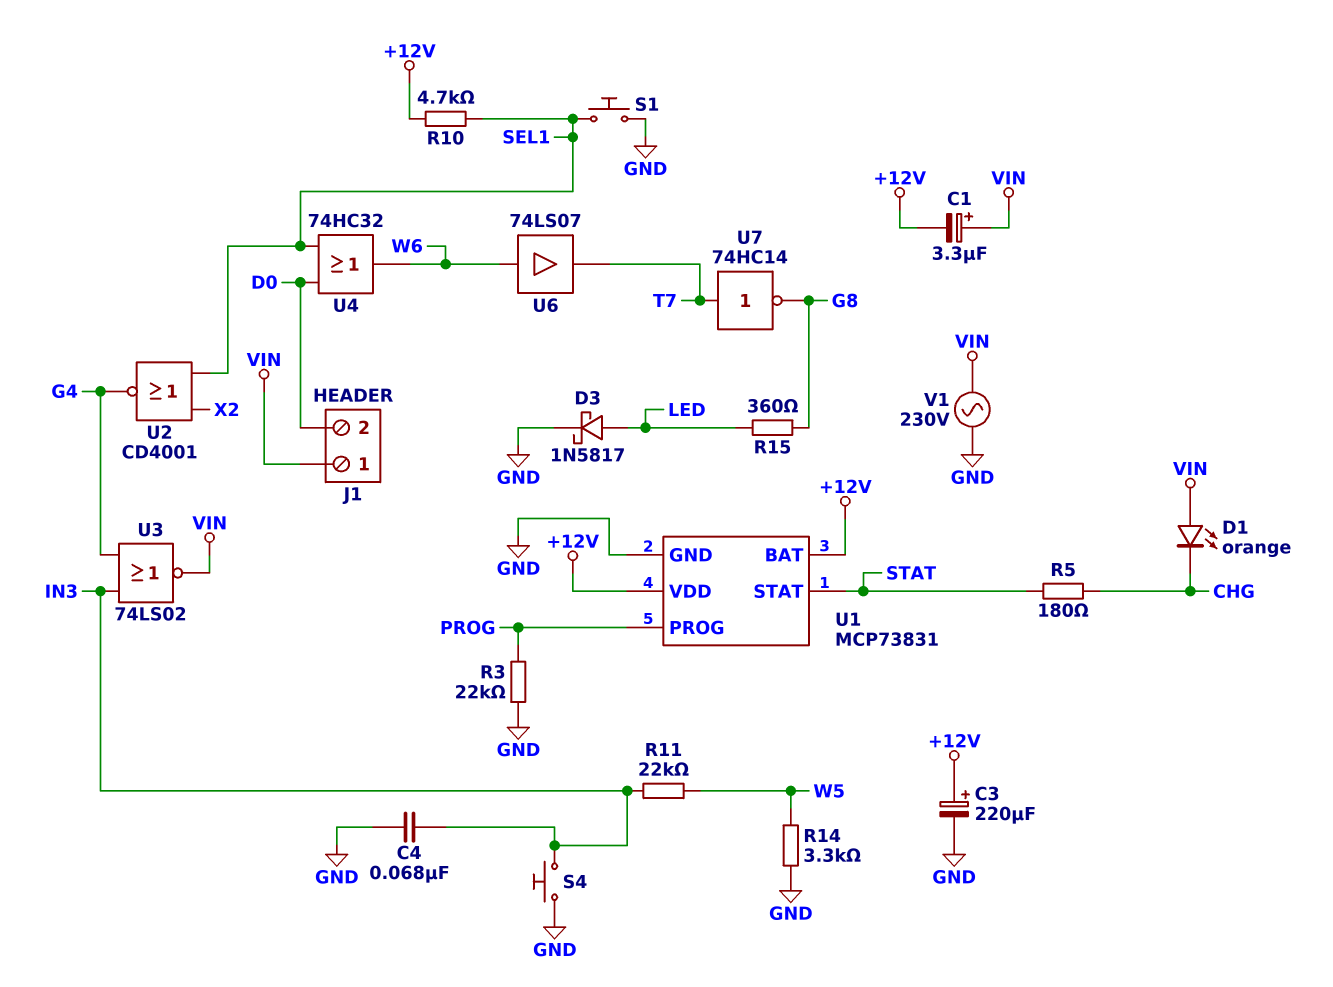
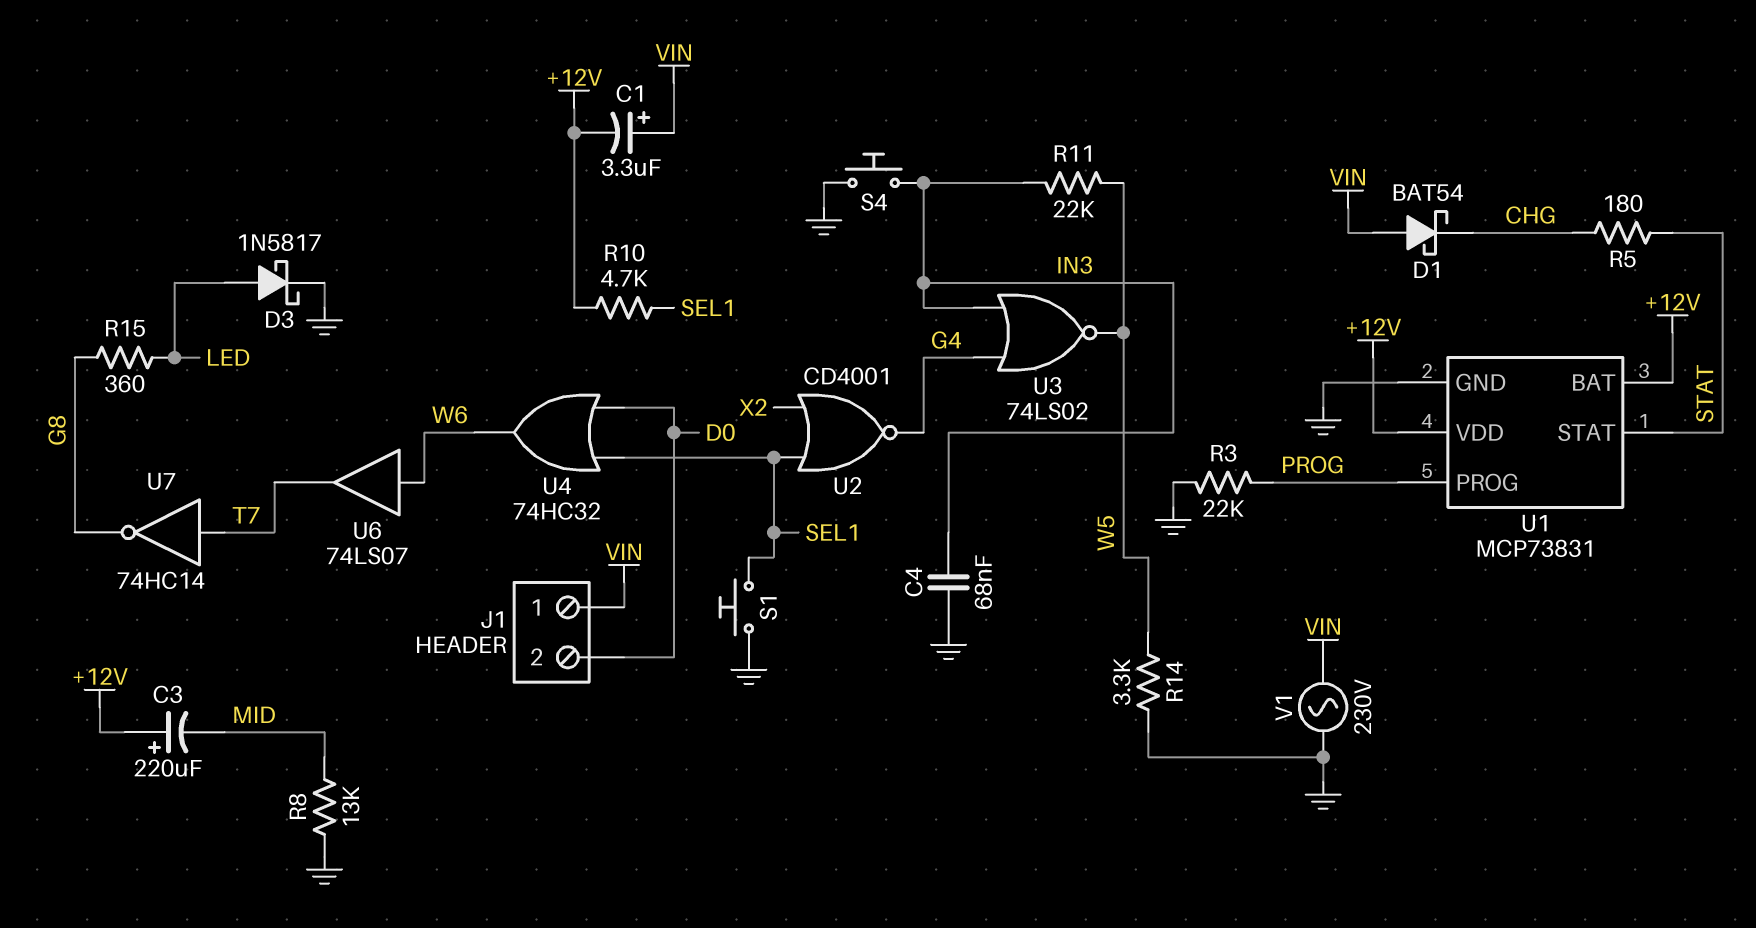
C3: 220uF (plus +12V, minus GND) -> 220uF (plus +12V, minus MID)
D1: LED orange (A VIN, K CHG) -> schottky BAT54 (A VIN, K CHG)
R8: none -> 13k (GND, MID)
U3: NOR 74LS02 (in G4, in IN3, out VIN) -> NOR 74LS02 (in G4, in IN3, out W5)

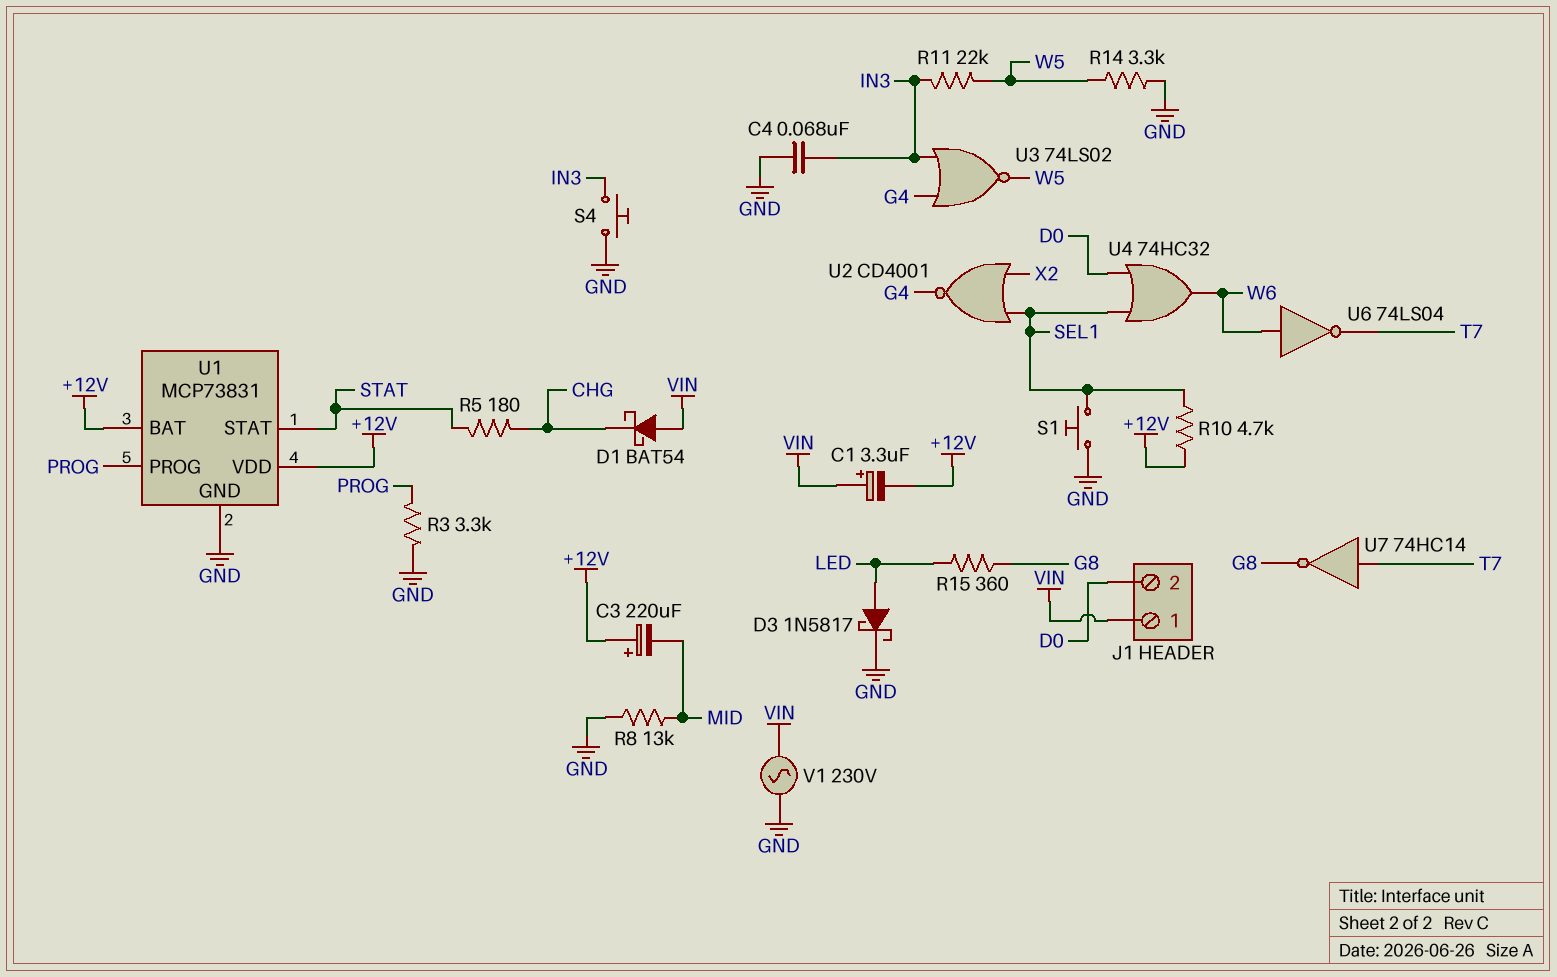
R3: 22k (GND, PROG) -> 3.3k (GND, PROG)
U6: buffer 74LS07 (in W6, out T7) -> NOT 74LS04 (in W6, out T7)

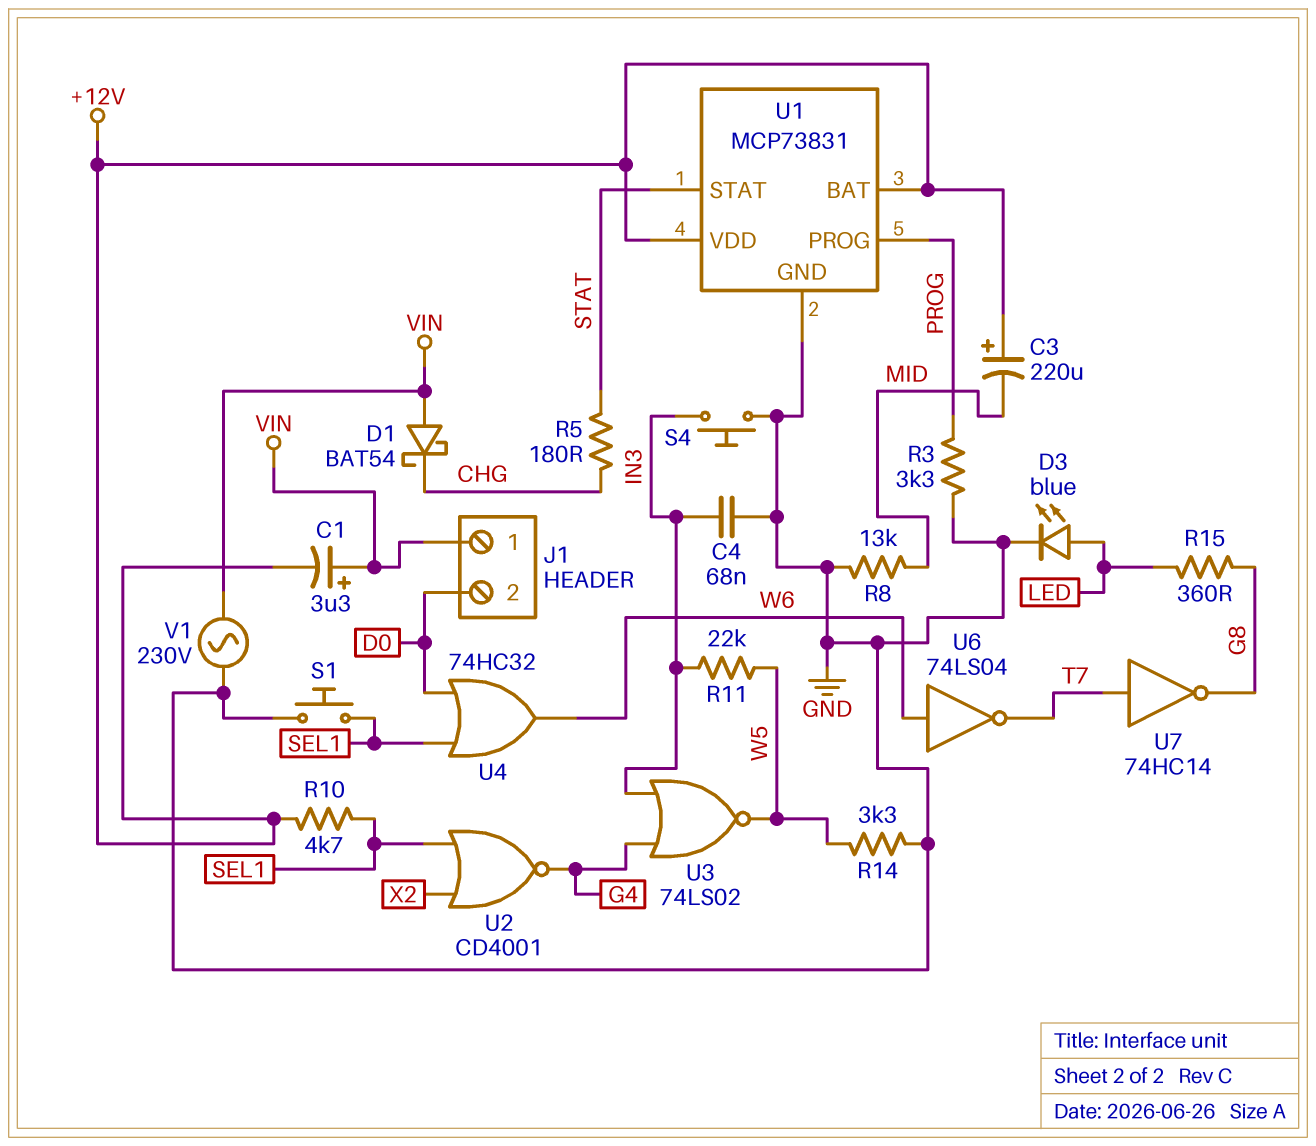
D3: schottky 1N5817 (A LED, K GND) -> LED blue (A LED, K GND)

